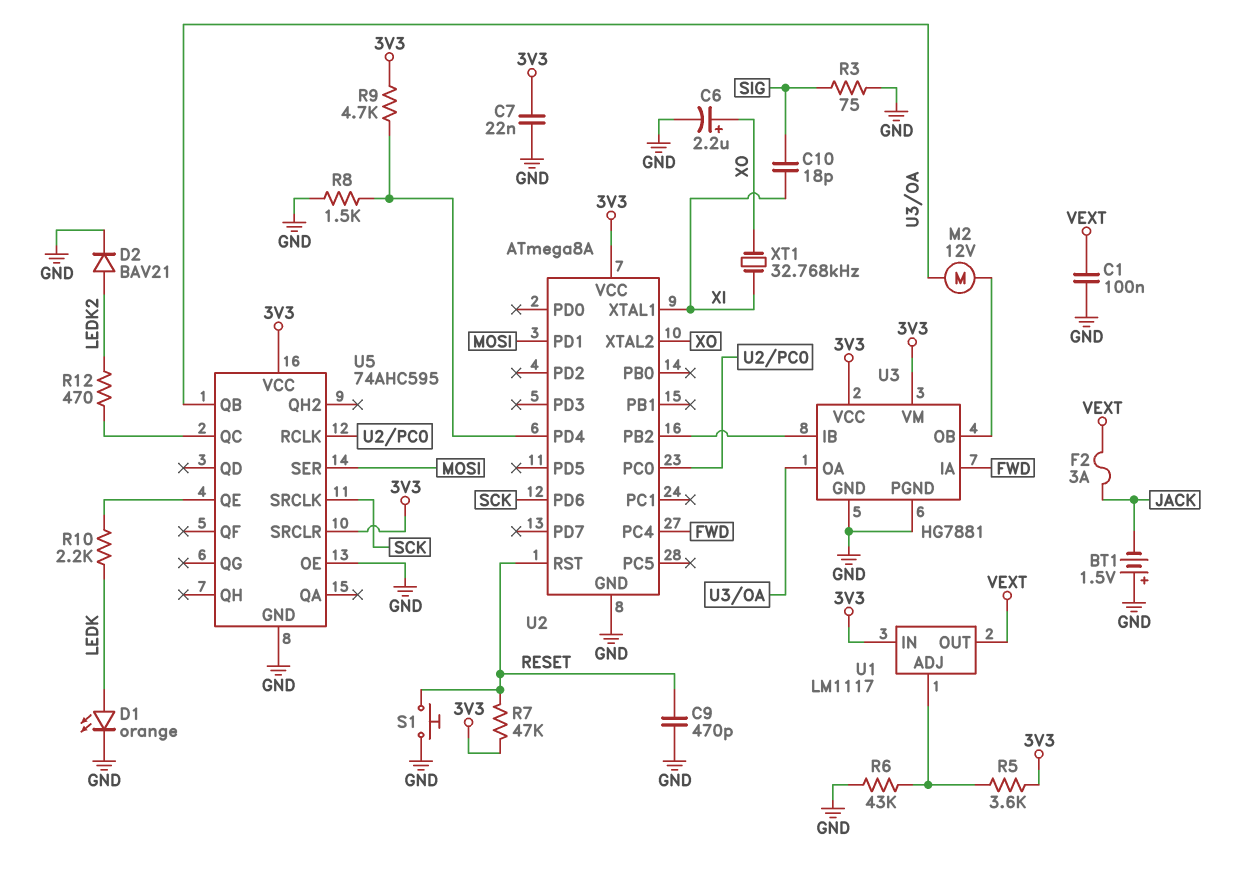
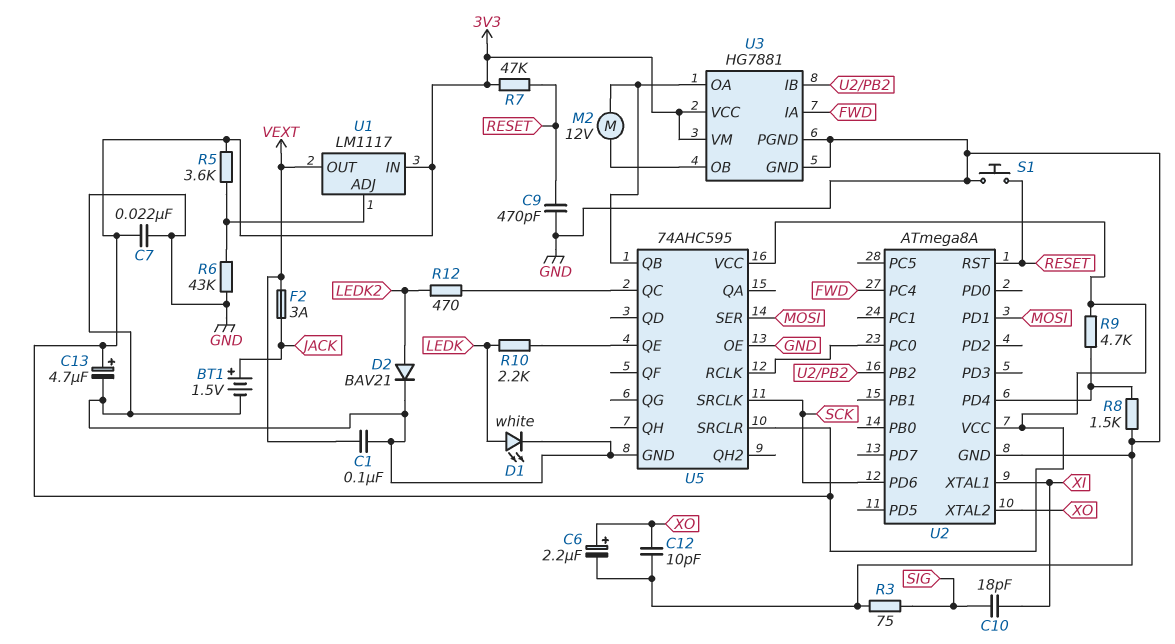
BT1: 1.5V (plus GND, minus JACK) -> 1.5V (plus JACK, minus GND)
C12: none -> 10pF (GND, XO)
C13: none -> 4.7uF (plus 3V3, minus GND)
D1: LED orange (A LEDK, K GND) -> LED white (A LEDK, K GND)
XT1: 32.768kHz (XI, XO) -> none

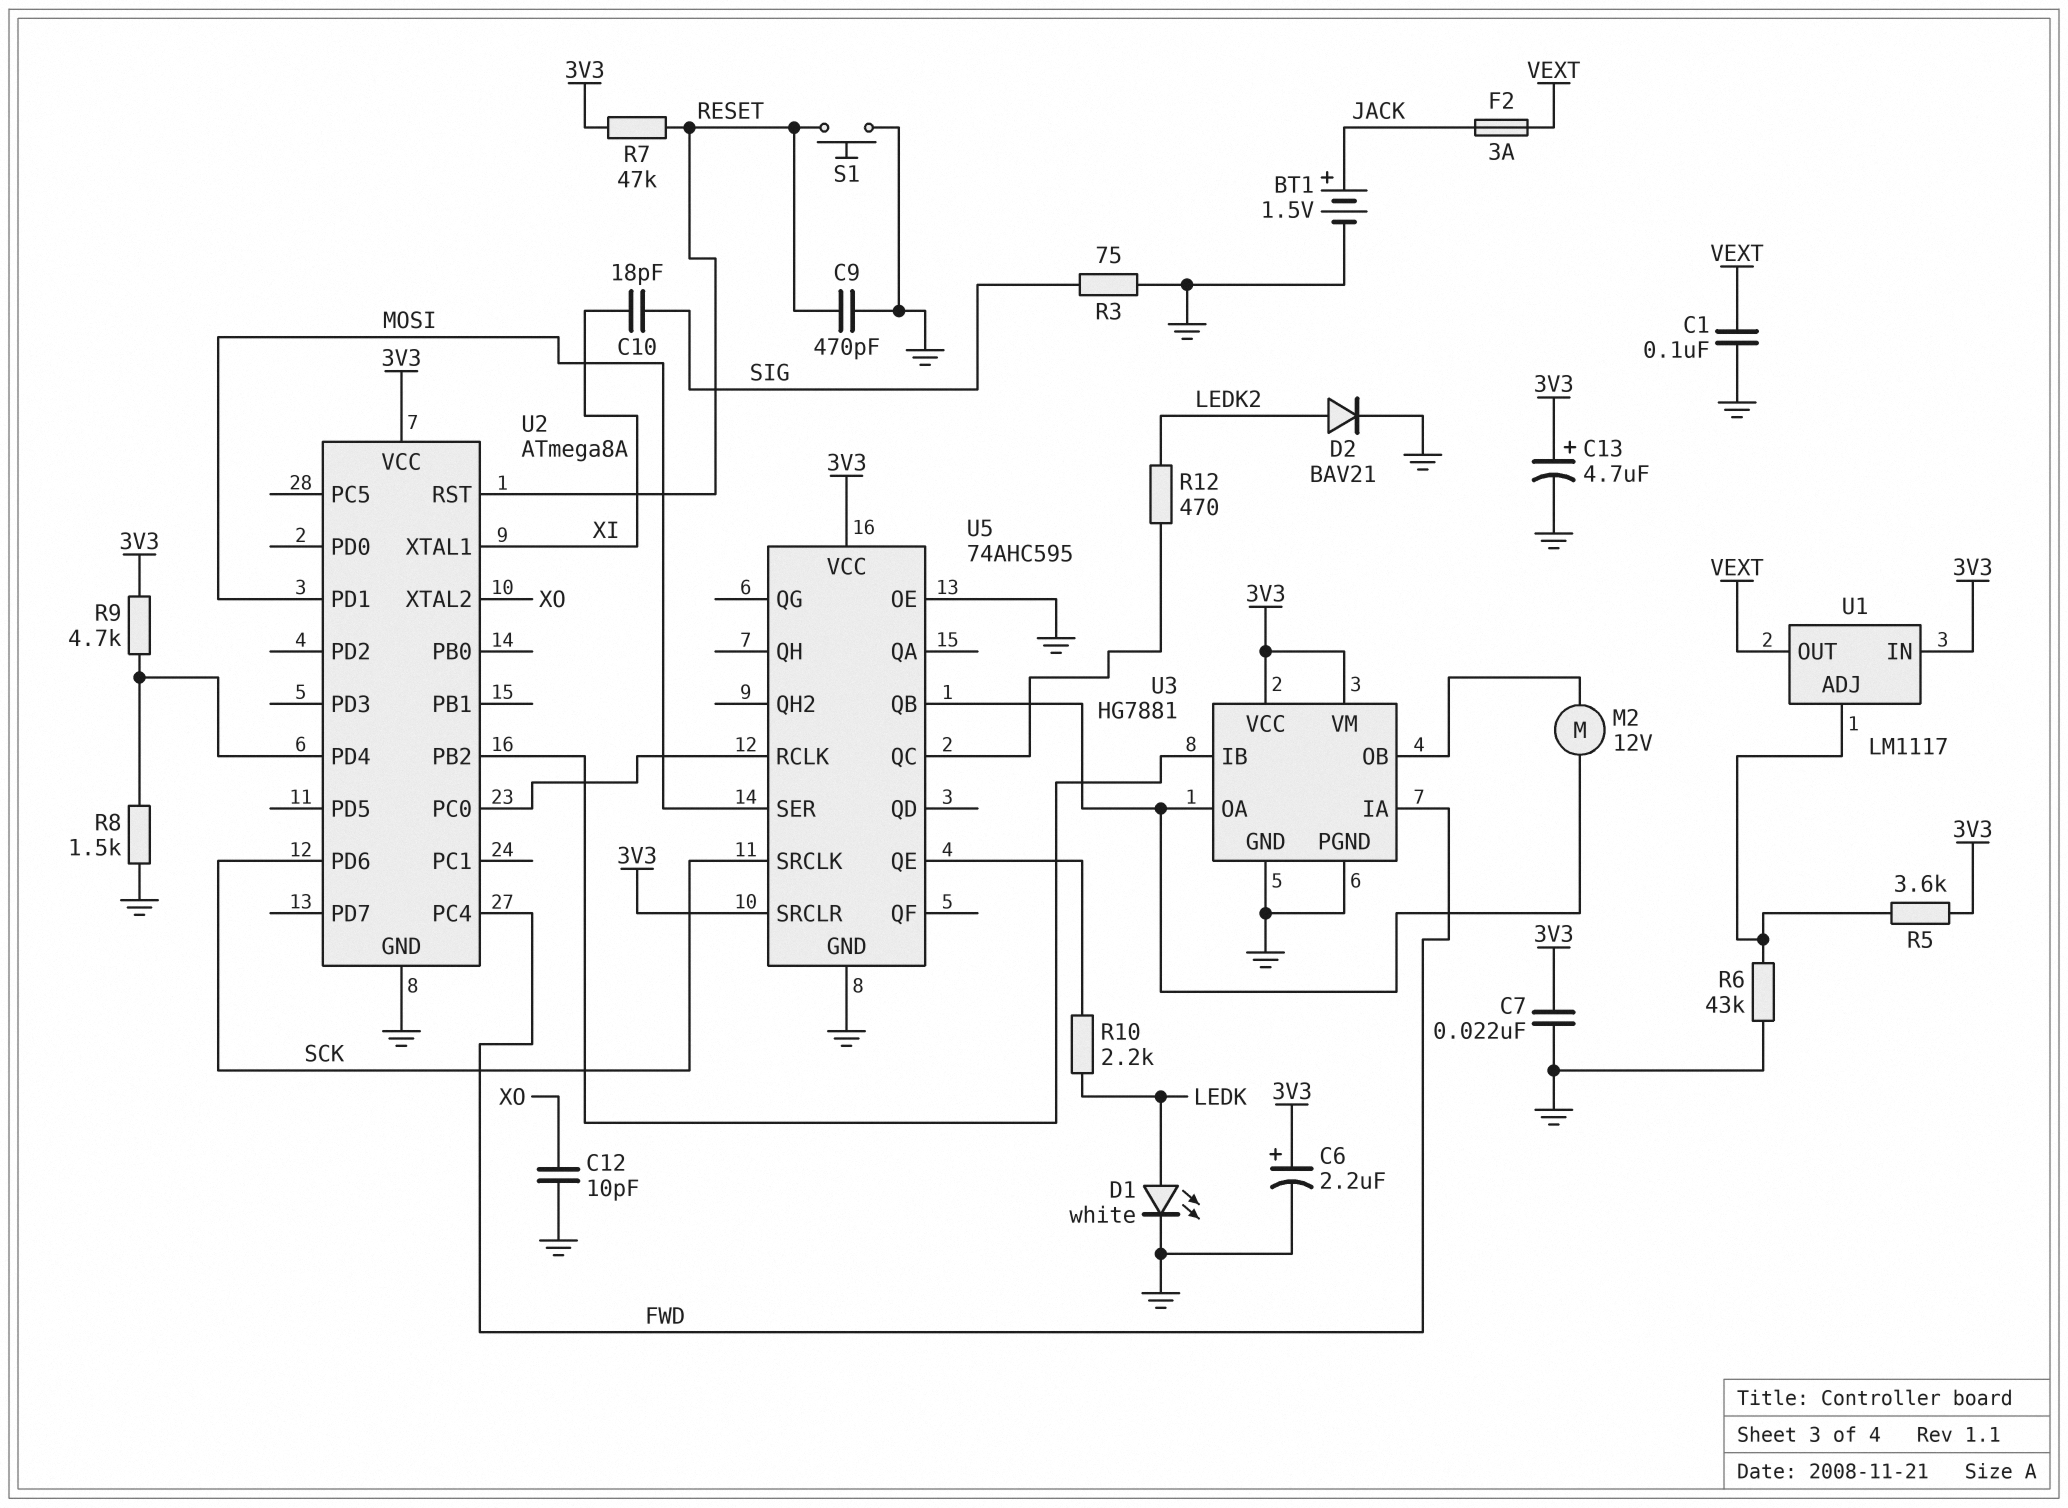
C6: 2.2uF (plus XO, minus GND) -> 2.2uF (plus 3V3, minus GND)

